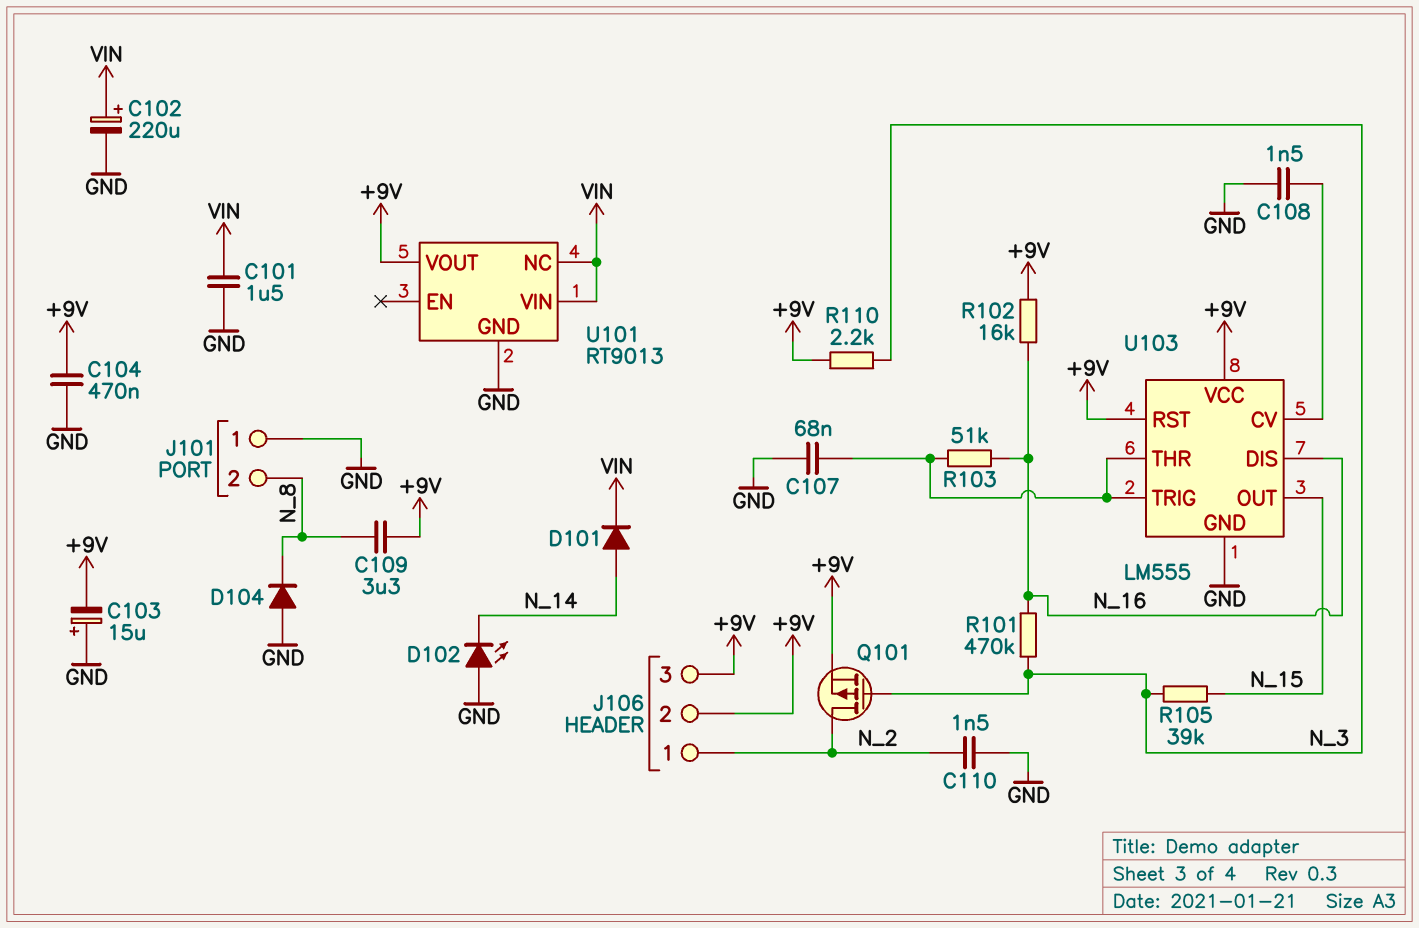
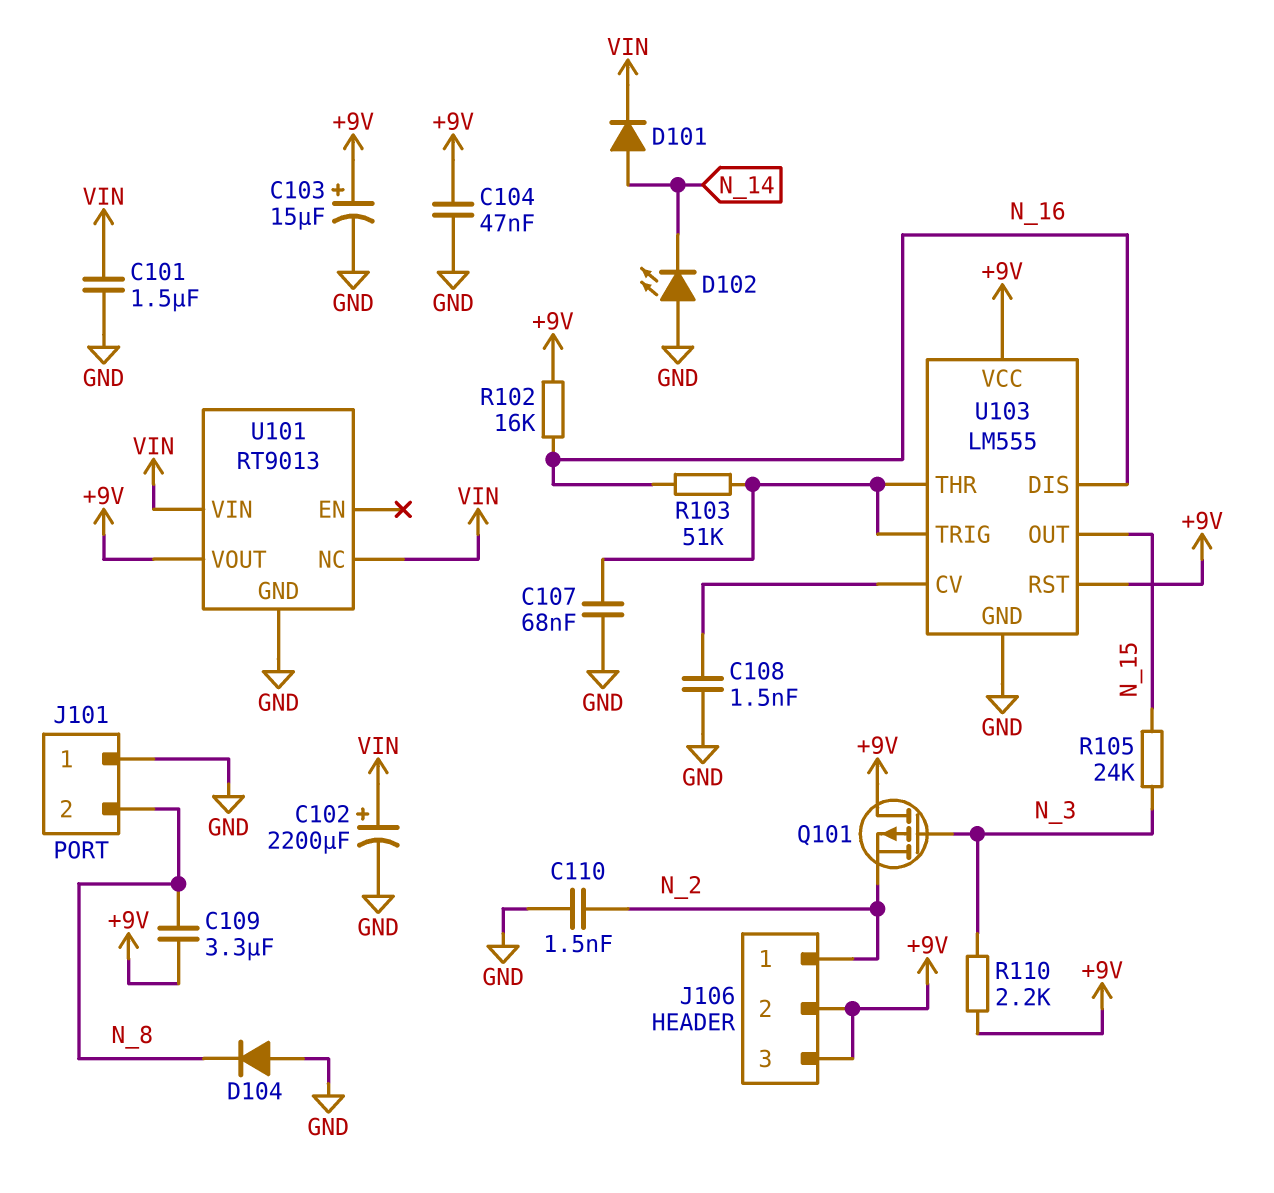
C102: 220uF (plus VIN, minus GND) -> 2200uF (plus VIN, minus GND)
C103: 15uF (plus GND, minus +9V) -> 15uF (plus +9V, minus GND)
C104: 470nF (+9V, GND) -> 47nF (+9V, GND)
Q101: PMOS (G N_3, D N_2, S +9V) -> PMOS (G N_3, D +9V, S N_2)
R101: 470k (N_3, N_16) -> none
R105: 39k (N_3, N_15) -> 24k (N_3, N_15)

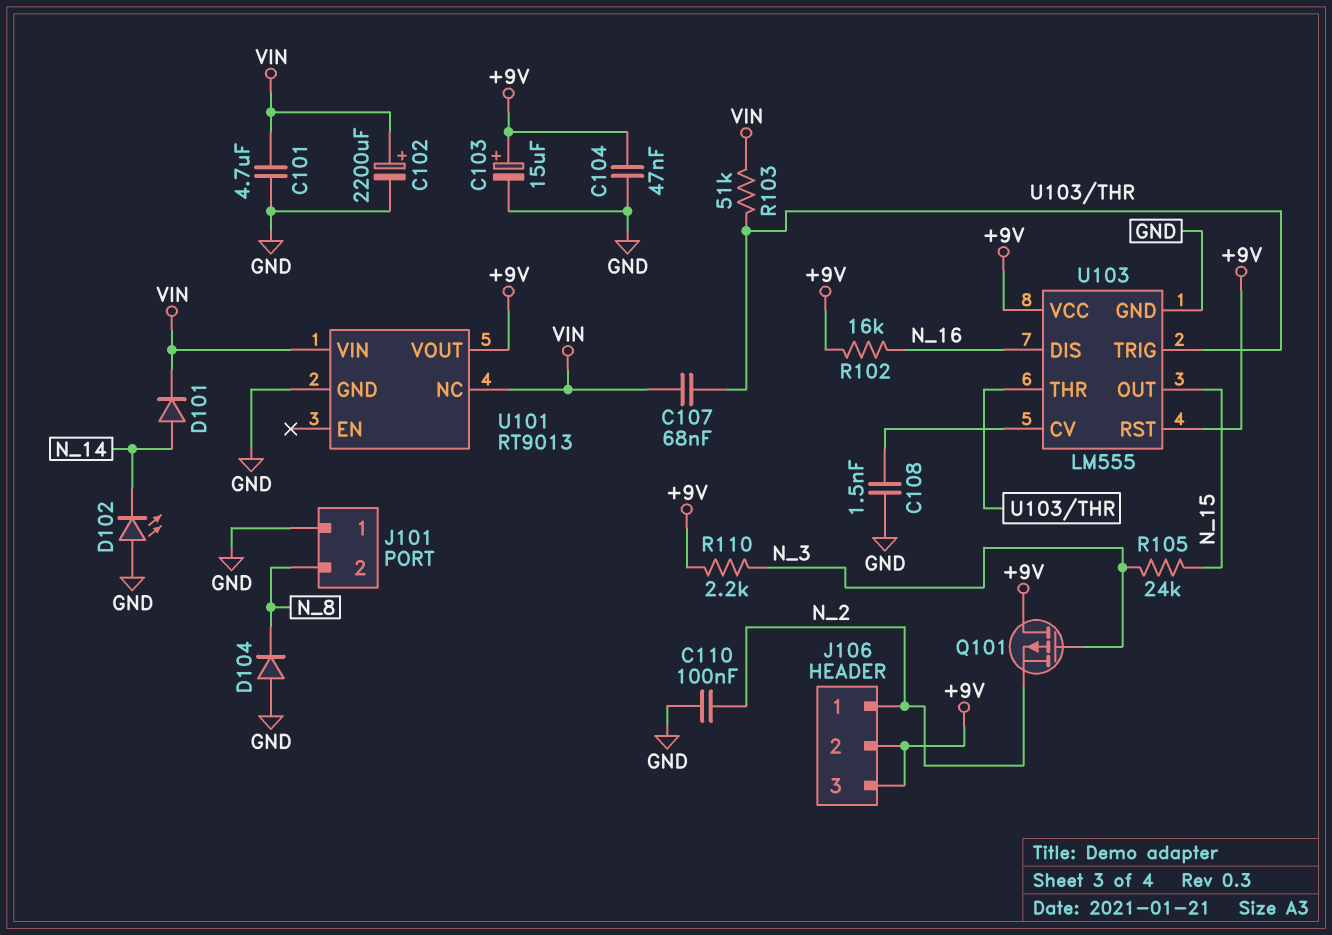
C101: 1.5uF (GND, VIN) -> 4.7uF (GND, VIN)
C107: 68nF (GND, U103/THR) -> 68nF (U103/THR, VIN)
C109: 3.3uF (+9V, N_8) -> none
C110: 1.5nF (GND, N_2) -> 100nF (GND, N_2)
R103: 51k (N_16, U103/THR) -> 51k (U103/THR, VIN)

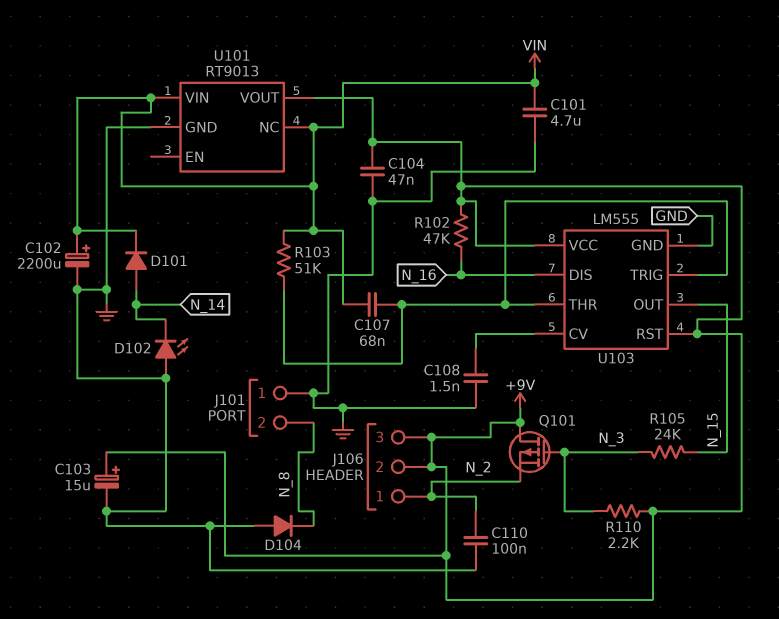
R102: 16k (+9V, N_16) -> 47k (+9V, N_16)

